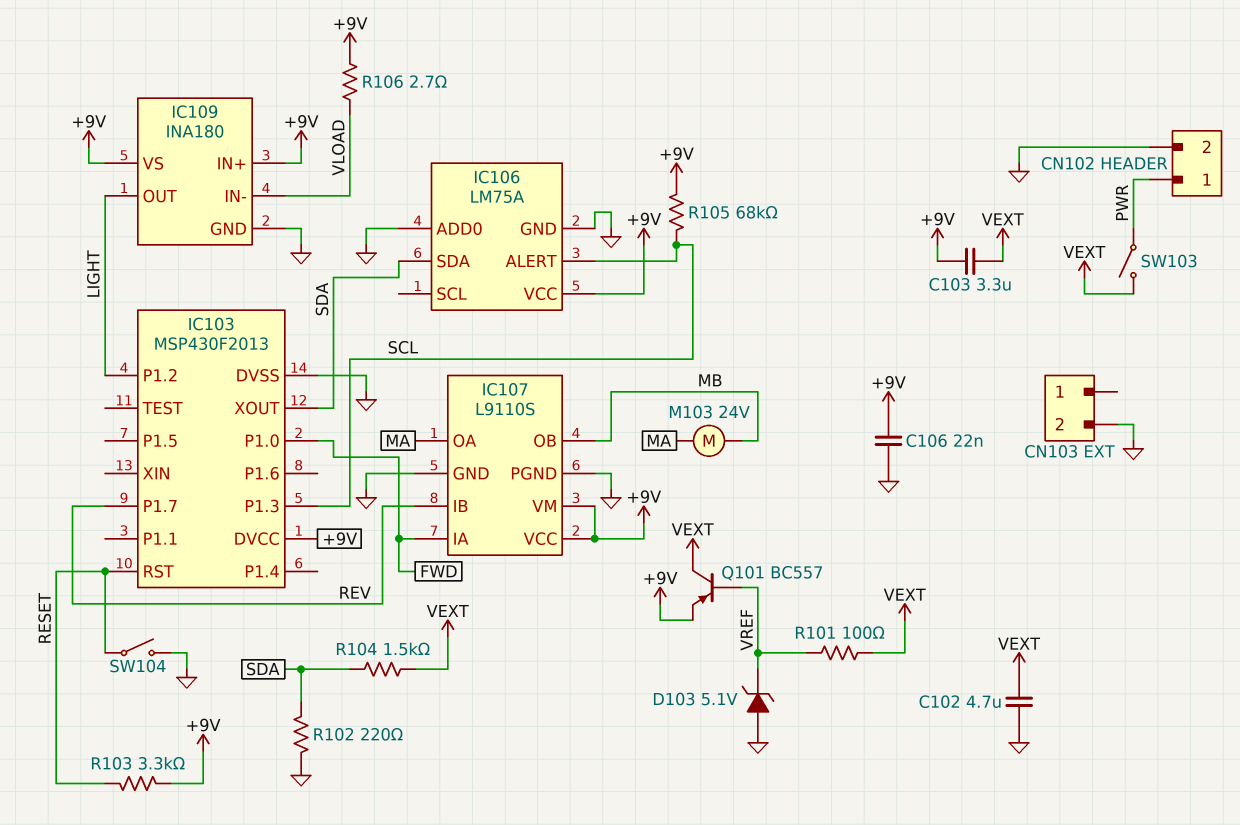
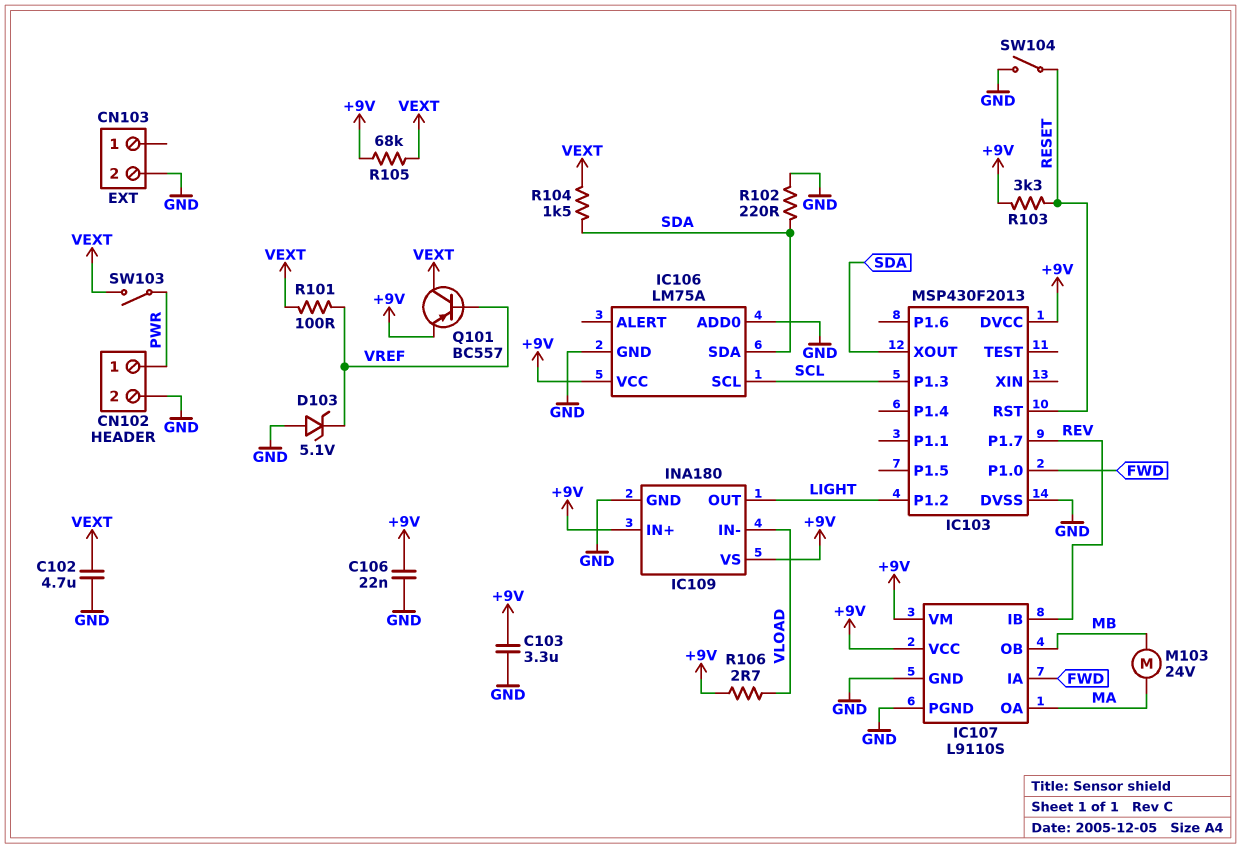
C103: 3.3uF (+9V, VEXT) -> 3.3uF (+9V, GND)
IC106 pin ALERT: SCL -> none
IC106 pin SCL: none -> SCL
R105: 68k (+9V, SCL) -> 68k (+9V, VEXT)

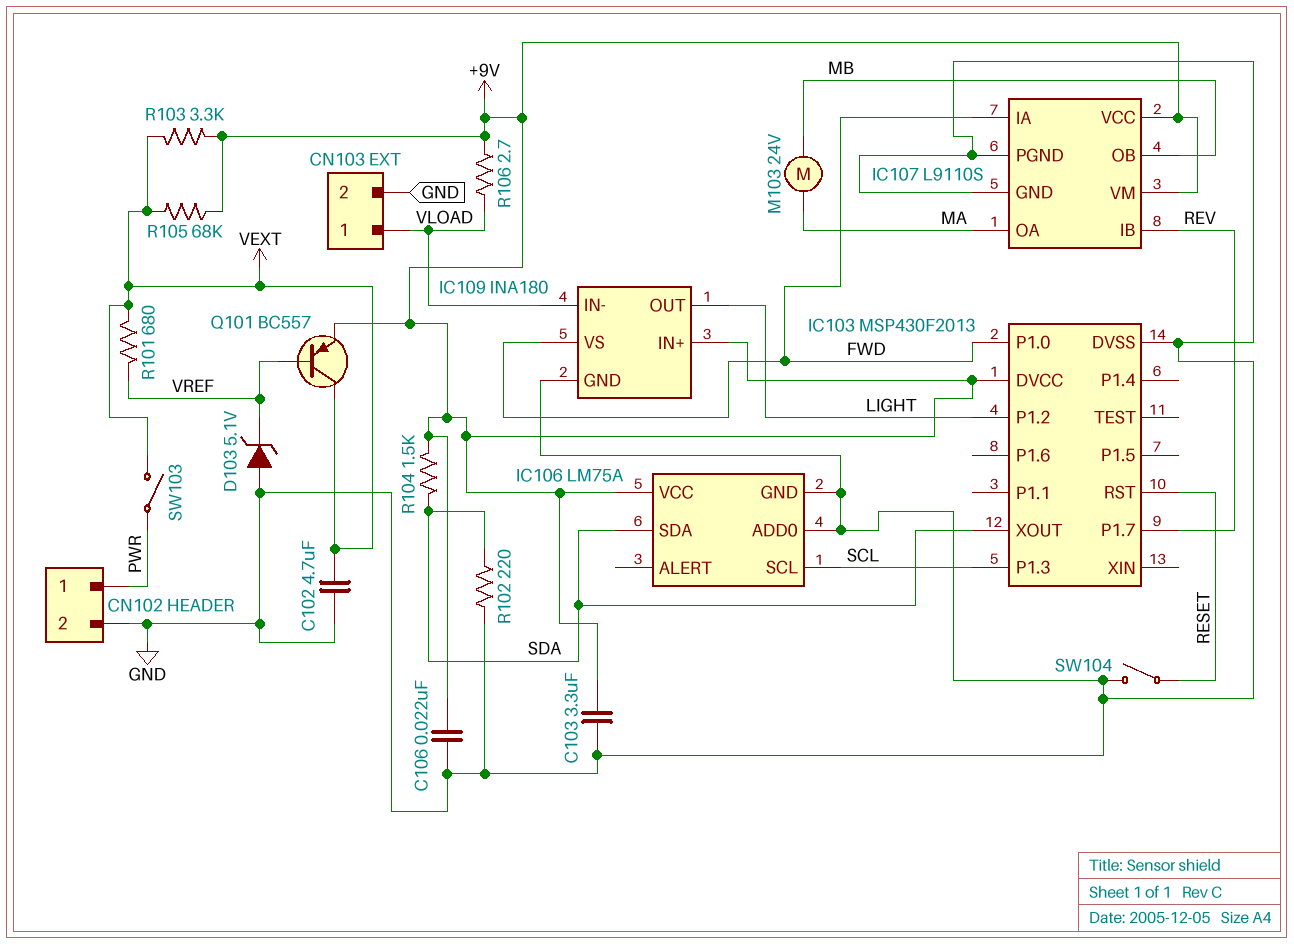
CN103 pin 1: none -> VLOAD
IC109 pin VS: +9V -> FWD
R101: 100 (VEXT, VREF) -> 680 (VEXT, VREF)
R103: 3.3k (+9V, RESET) -> 3.3k (+9V, VEXT)
R104: 1.5k (SDA, VEXT) -> 1.5k (+9V, SDA)

